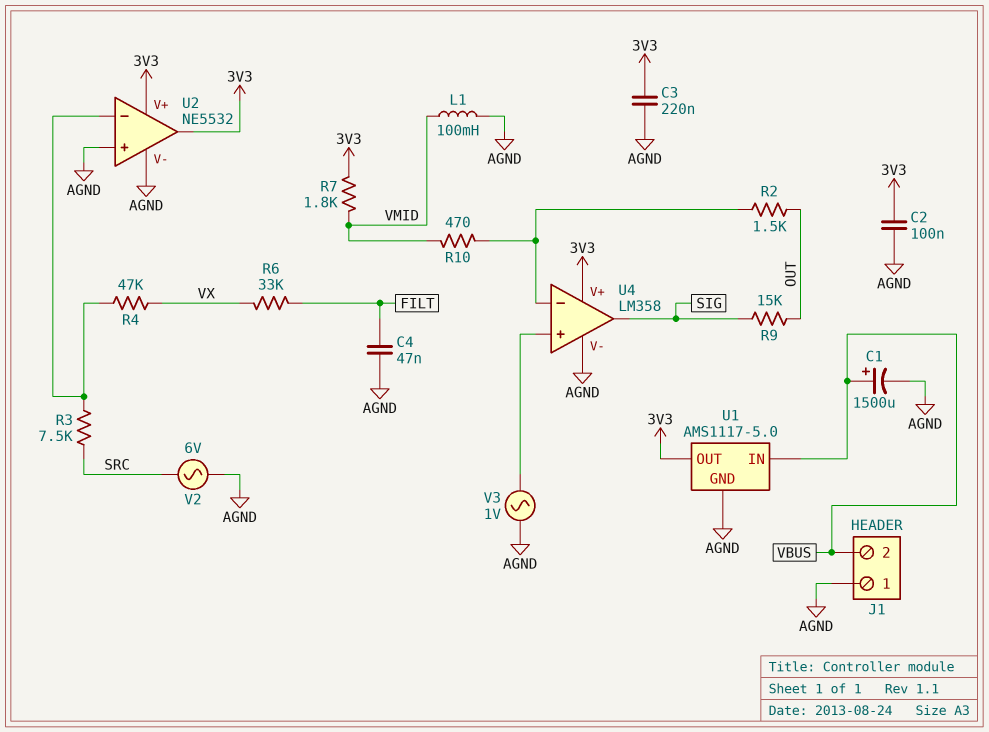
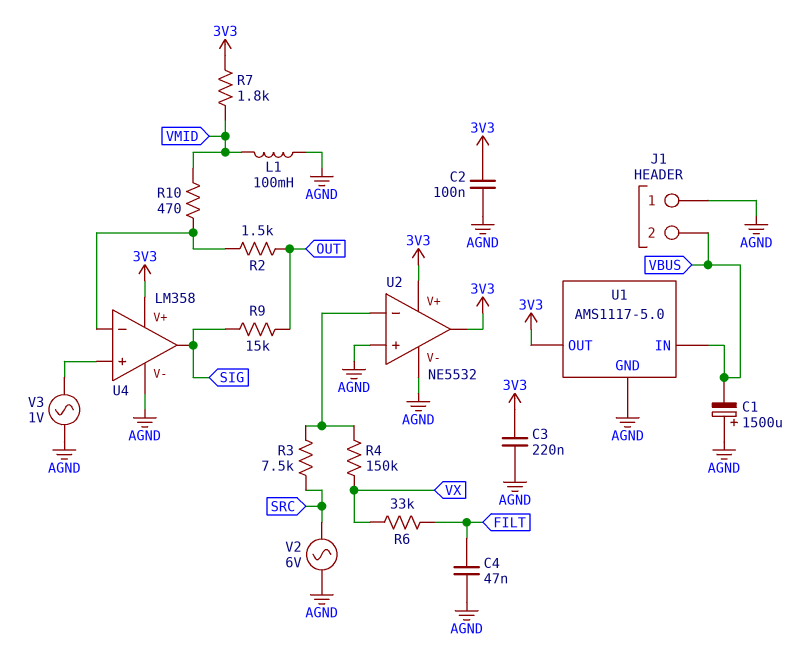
C1: 1500uF (plus VBUS, minus AGND) -> 1500uF (plus AGND, minus VBUS)
R4: 47k (U2/in-, VX) -> 150k (U2/in-, VX)

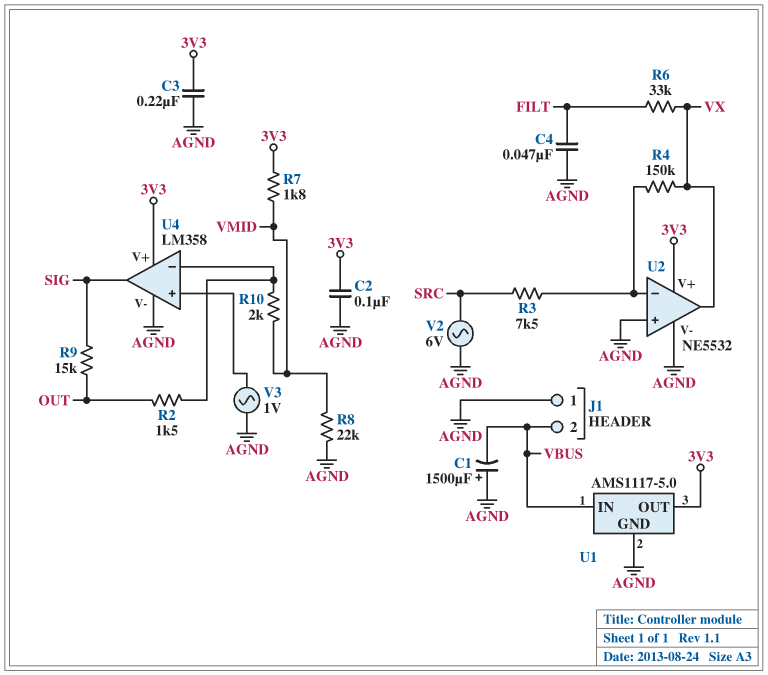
L1: 100mH (AGND, VMID) -> none
R8: none -> 22k (AGND, VMID)
R10: 470 (U4/in-, VMID) -> 2k (U4/in-, VMID)
U2 pin out: 3V3 -> VX

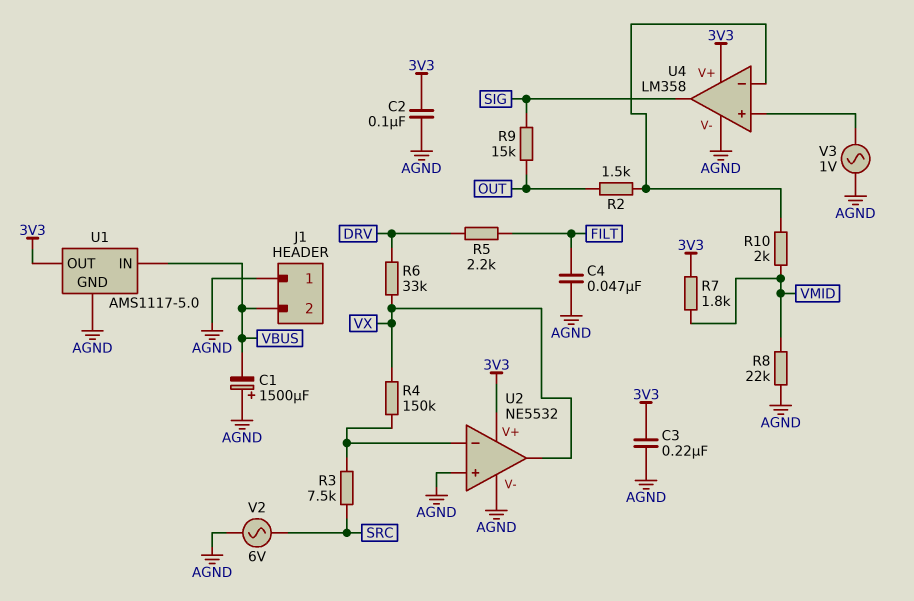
R5: none -> 2.2k (DRV, FILT)
R6: 33k (FILT, VX) -> 33k (DRV, VX)

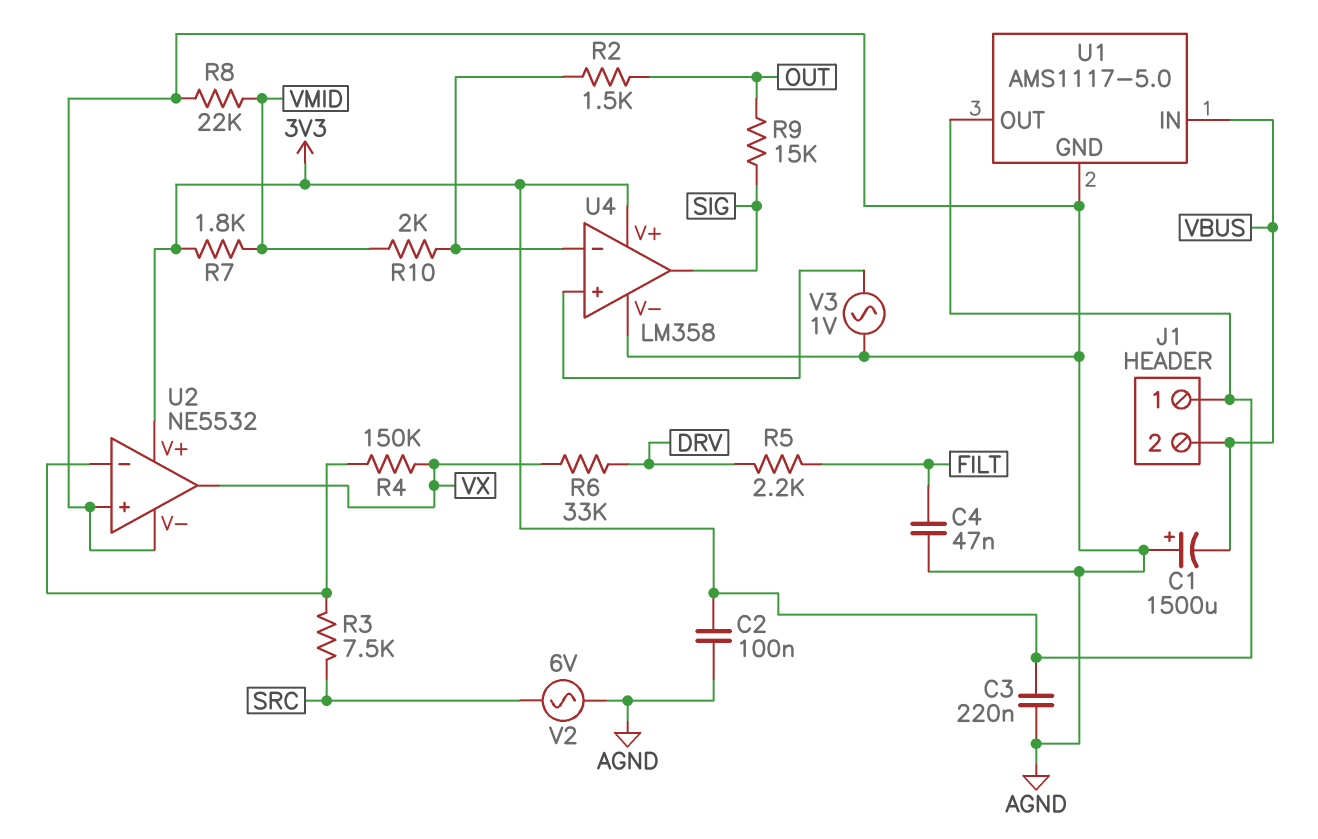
J1 pin 1: AGND -> 3V3

